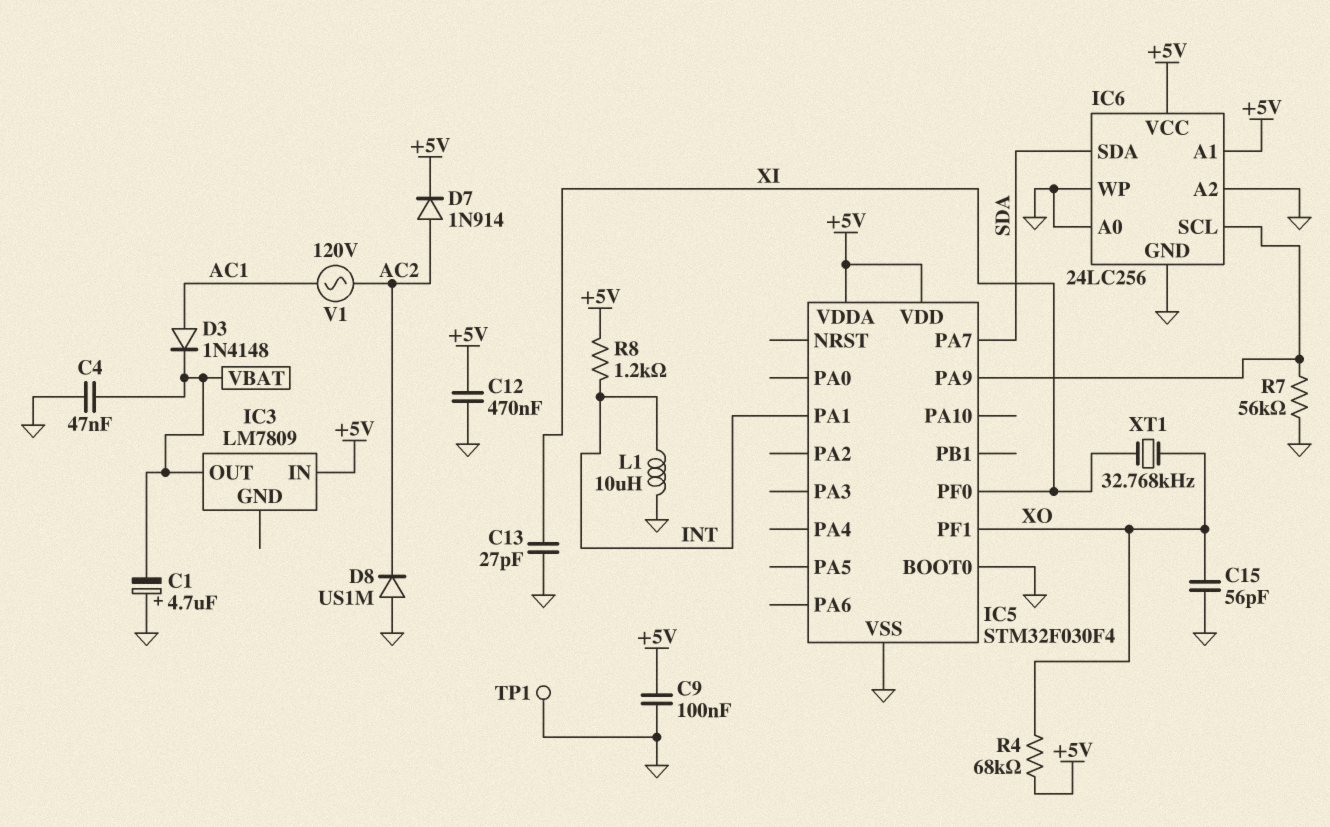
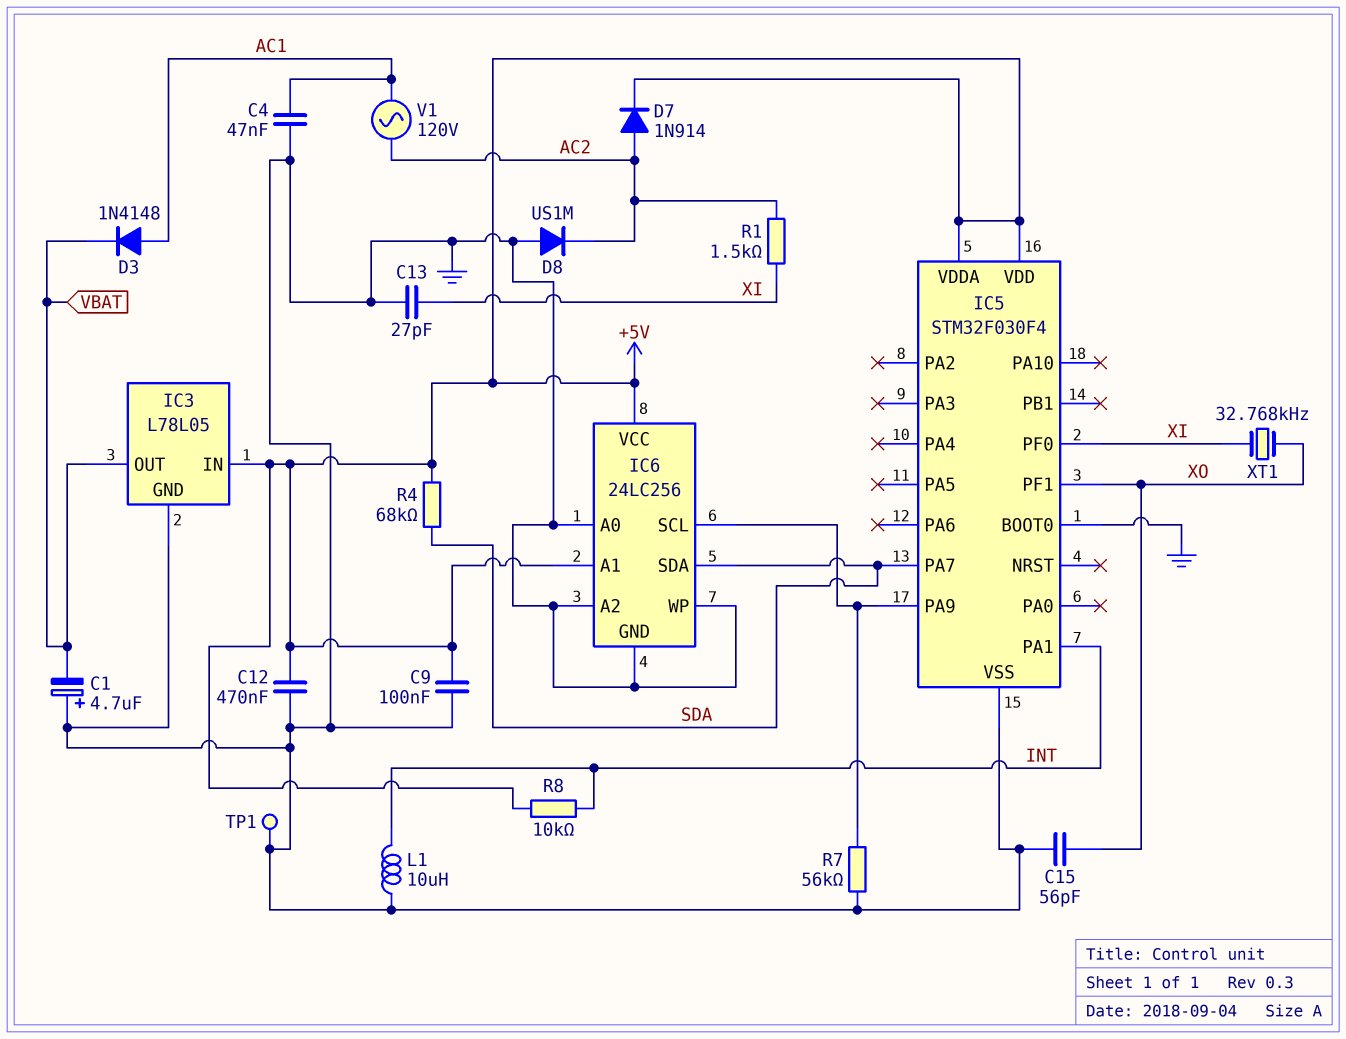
C4: 47nF (GND, VBAT) -> 47nF (AC1, GND)
IC3: LM7809 -> L78L05
IC3 pin GND: none -> GND
R1: none -> 1.5k (AC2, XI)
R4: 68k (+5V, XO) -> 68k (+5V, SDA)
R8: 1.2k (+5V, INT) -> 10k (+5V, INT)

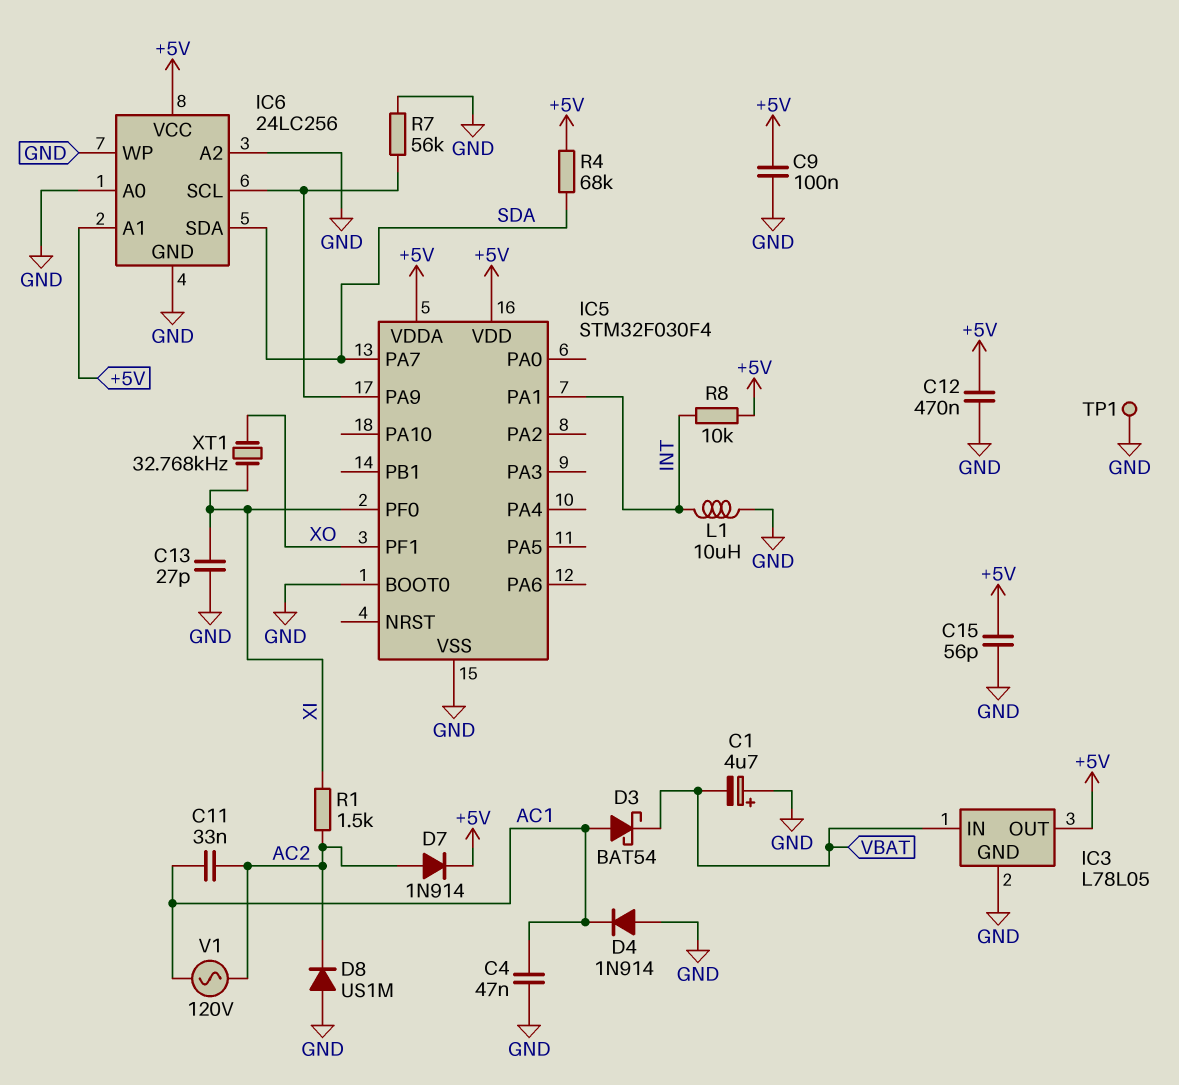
C11: none -> 33nF (AC1, AC2)
C15: 56pF (GND, XO) -> 56pF (+5V, GND)
D3: diode 1N4148 (A AC1, K VBAT) -> schottky BAT54 (A AC1, K VBAT)
D4: none -> diode 1N914 (A GND, K AC1)
IC3 pin IN: +5V -> VBAT
IC3 pin OUT: VBAT -> +5V

